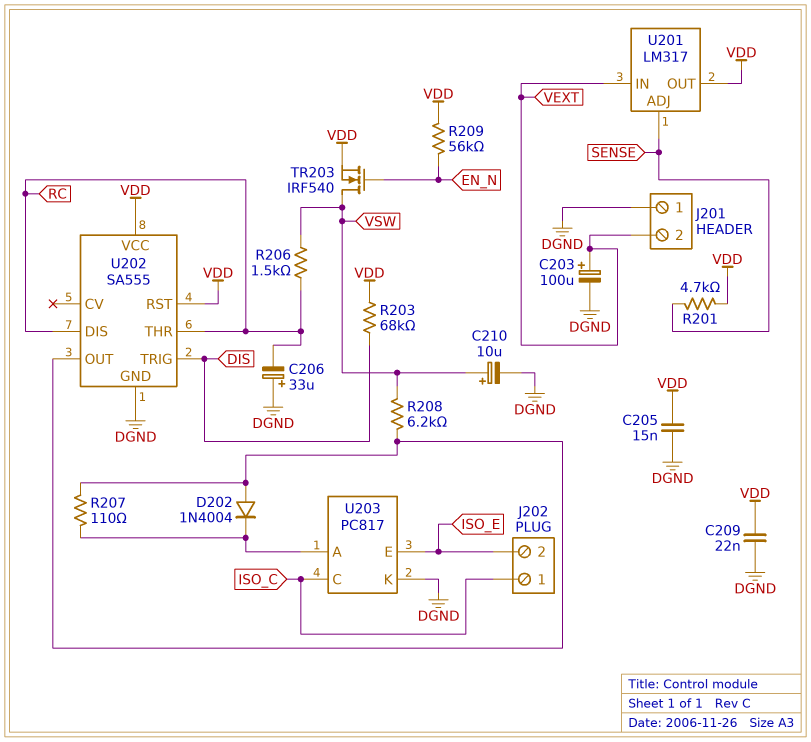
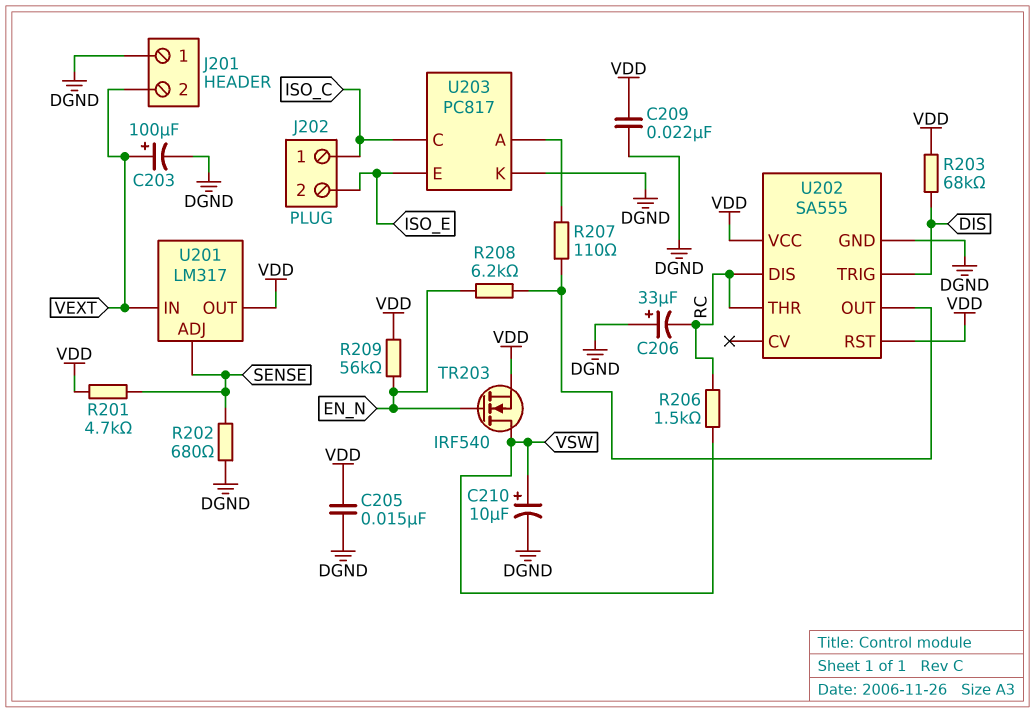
D202: diode 1N4004 (A U202/OUT, K U203/A) -> none
R202: none -> 680 (DGND, SENSE)
R208: 6.2k (U202/OUT, VSW) -> 6.2k (EN_N, U202/OUT)

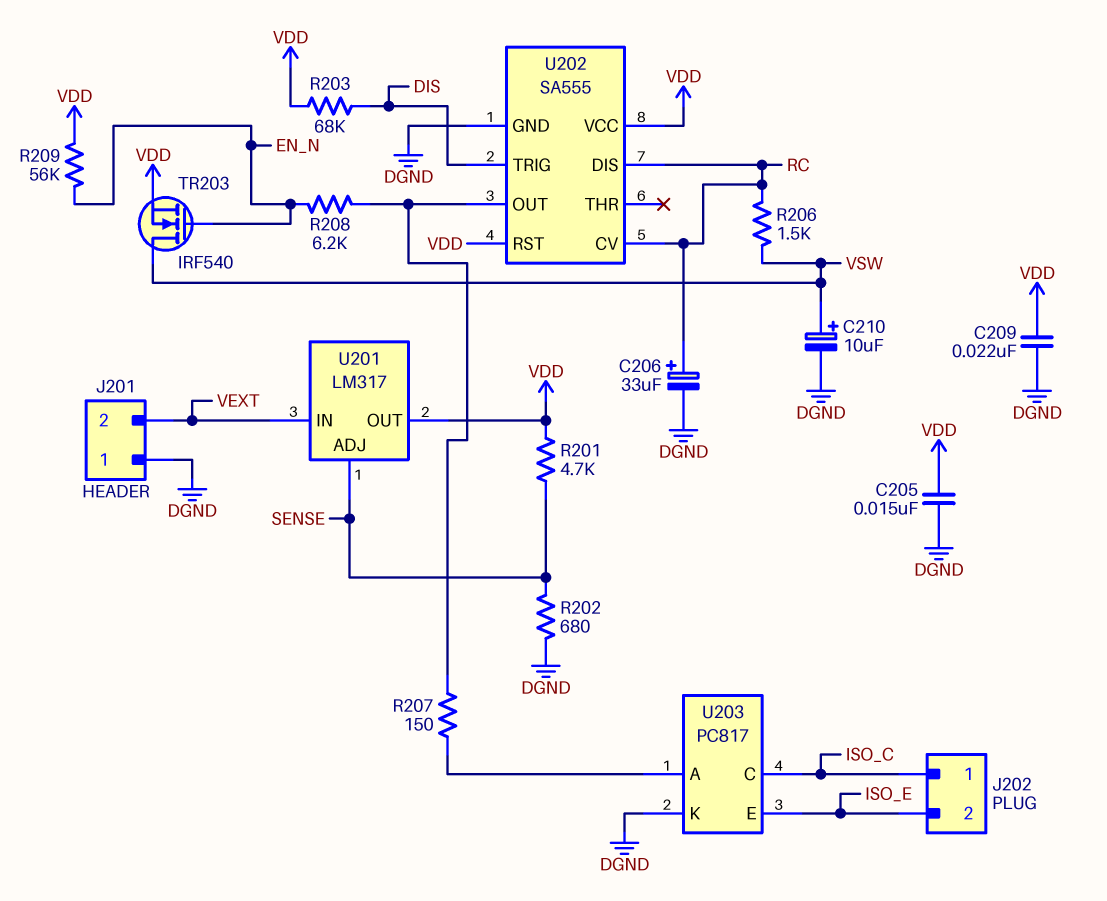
C203: 100uF (plus VEXT, minus DGND) -> none
C206: 33uF (plus DGND, minus RC) -> 33uF (plus RC, minus DGND)
R207: 110 (U202/OUT, U203/A) -> 150 (U202/OUT, U203/A)
U202 pin CV: none -> RC
U202 pin THR: RC -> none

